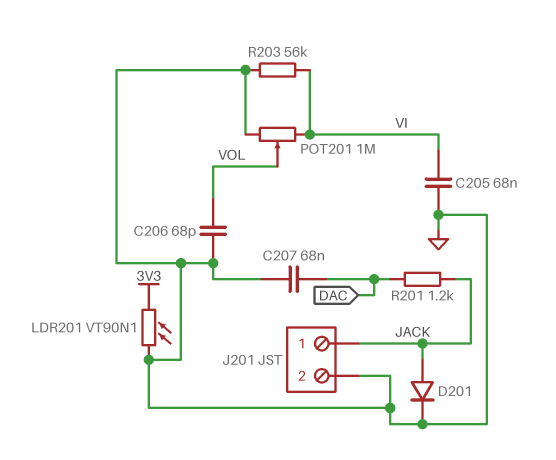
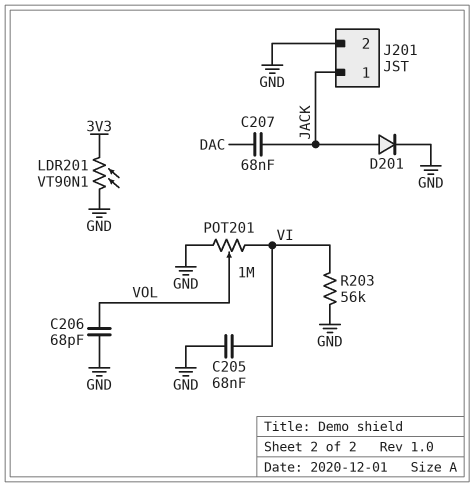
C207: 68nF (DAC, GND) -> 68nF (DAC, JACK)
R201: 1.2k (DAC, JACK) -> none

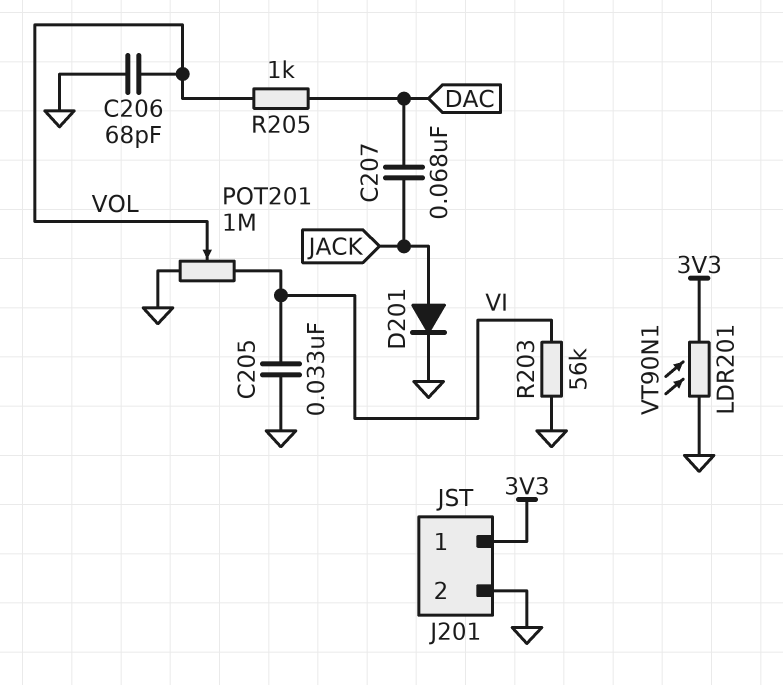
C205: 68nF (GND, VI) -> 33nF (GND, VI)
J201 pin 1: JACK -> 3V3
R205: none -> 1k (DAC, VOL)

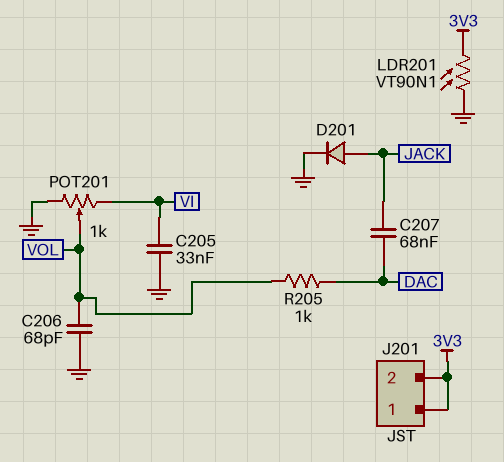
J201 pin 2: GND -> 3V3
POT201: 1M (GND, VI, wiper VOL) -> 1k (GND, VI, wiper VOL)
R203: 56k (GND, VI) -> none

